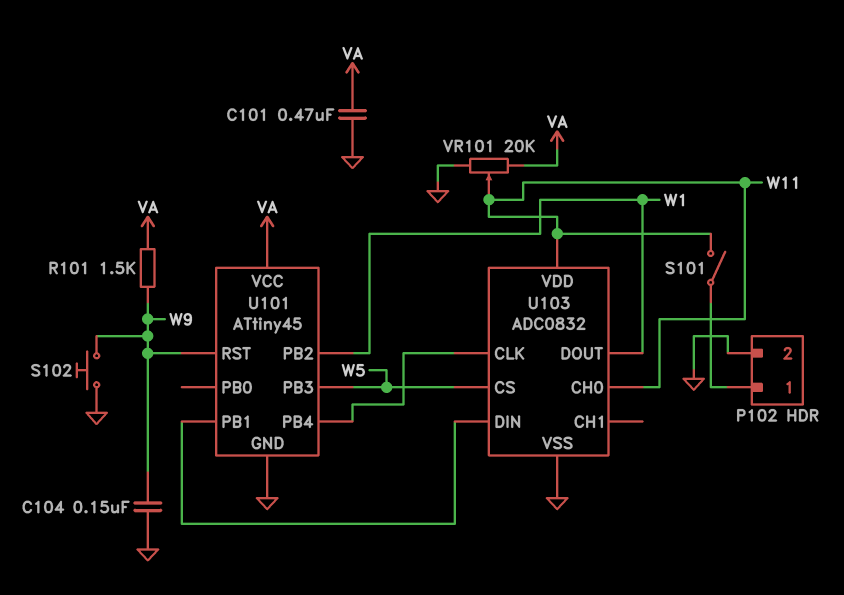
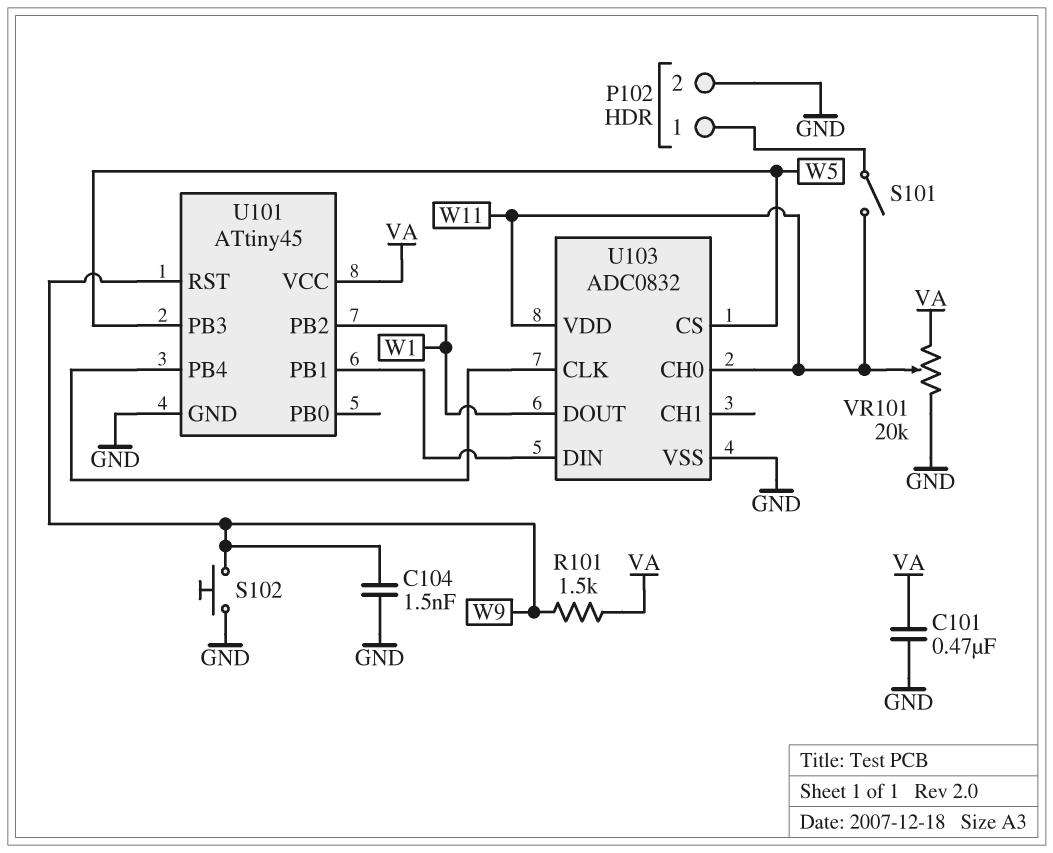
C104: 150nF (GND, W9) -> 1.5nF (GND, W9)

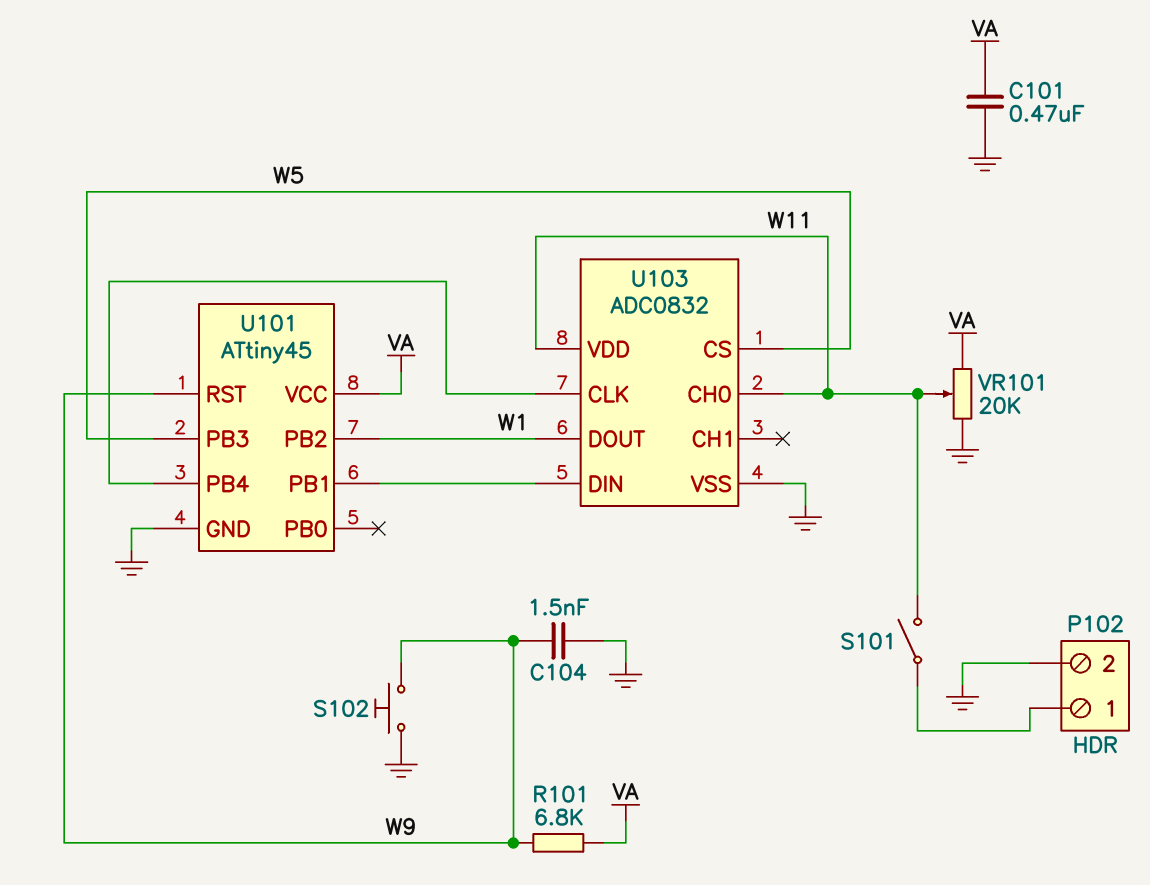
R101: 1.5k (VA, W9) -> 6.8k (VA, W9)

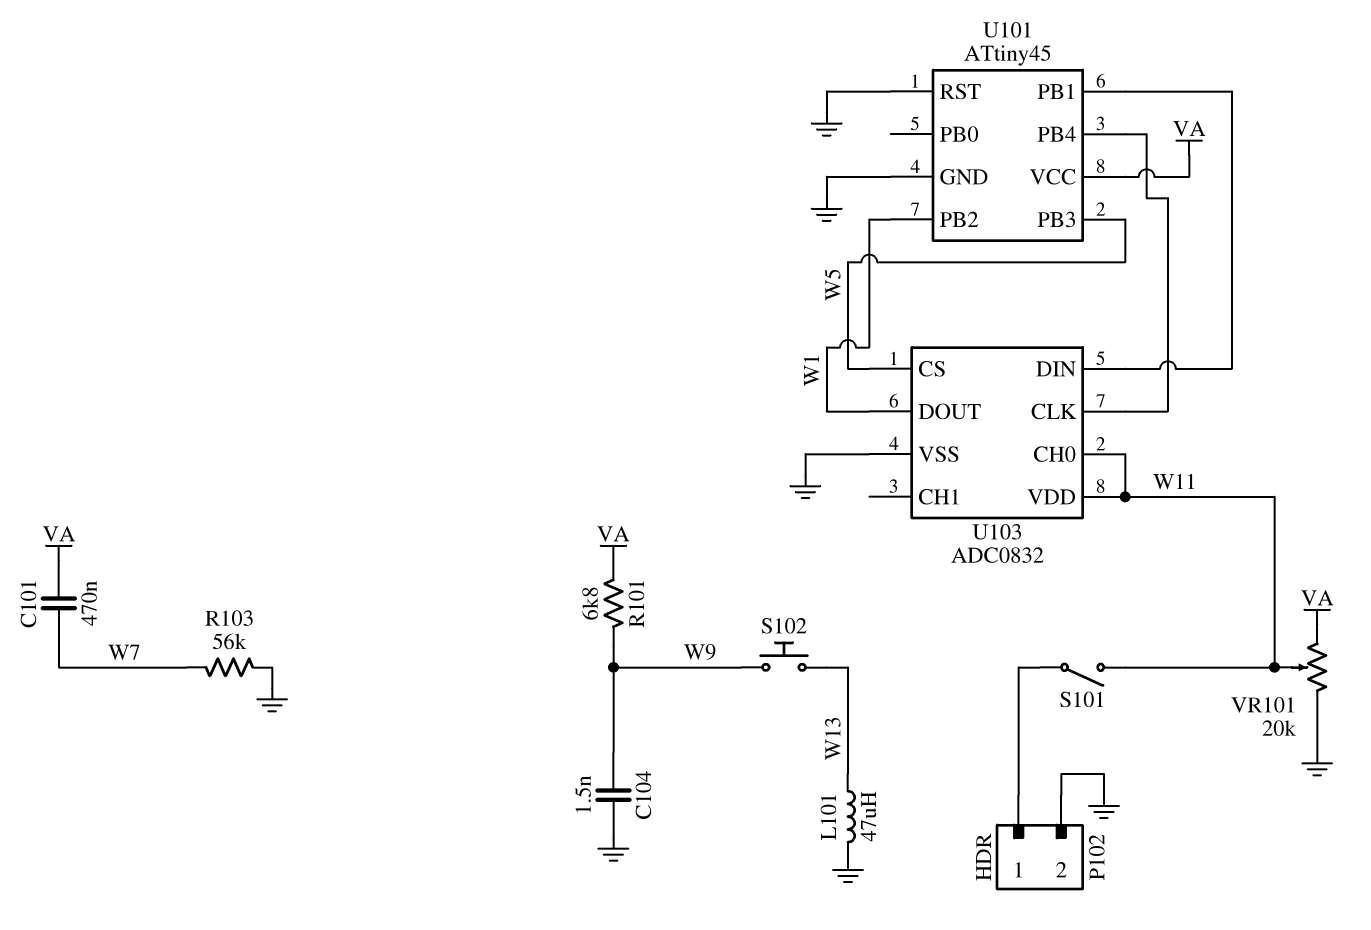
C101: 470nF (GND, VA) -> 470nF (VA, W7)
L101: none -> 47uH (GND, W13)
R103: none -> 56k (GND, W7)
S102: button (GND, W9) -> button (W9, W13)
U101 pin RST: W9 -> GND

